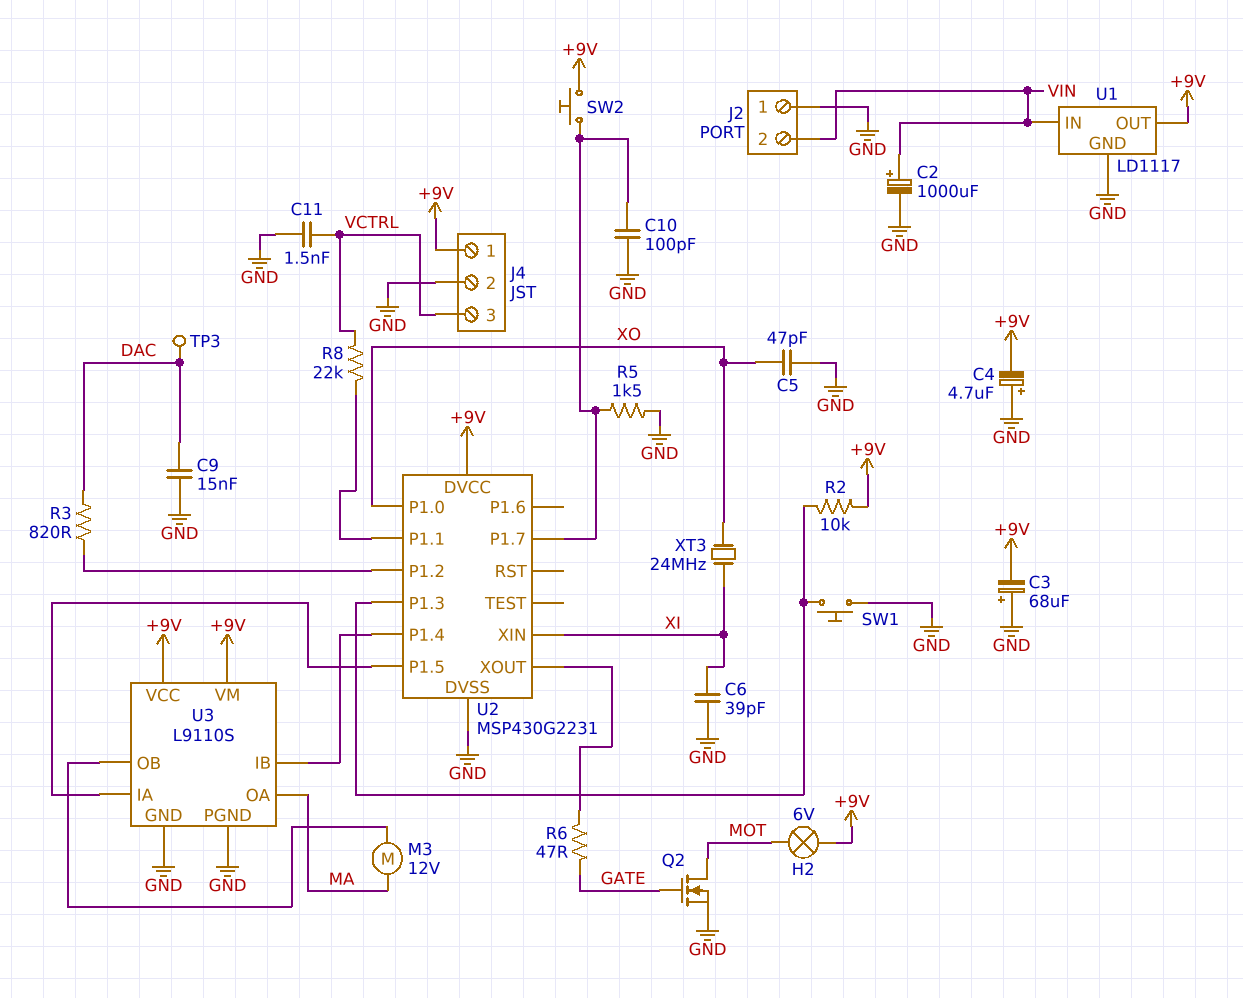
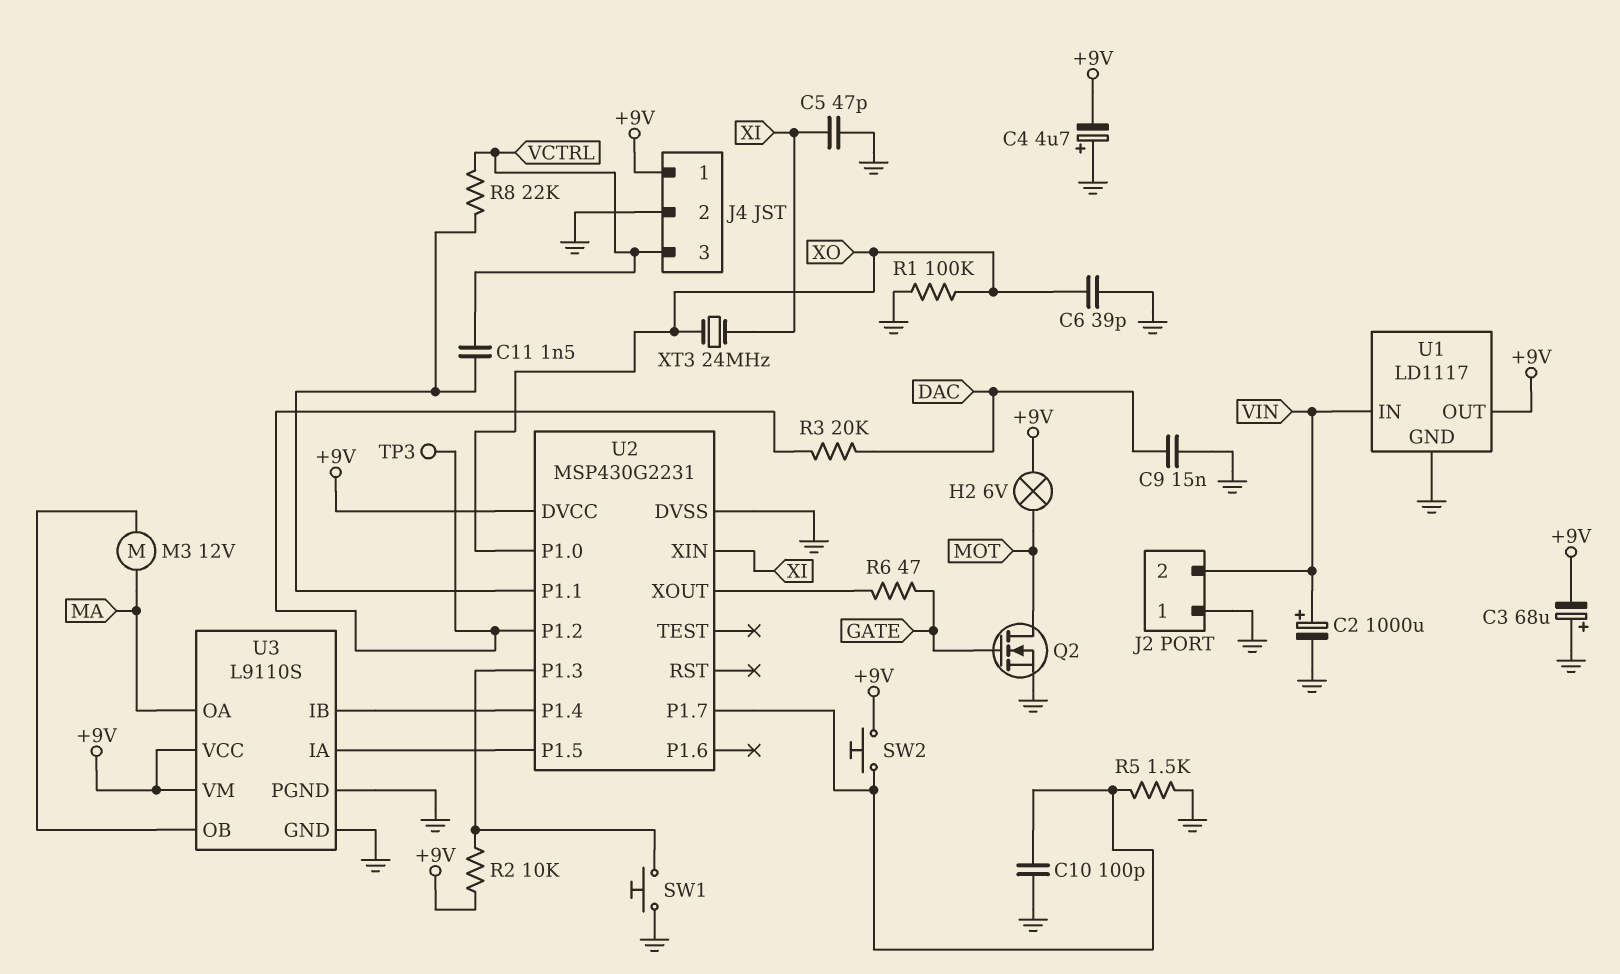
C5: 47pF (GND, XO) -> 47pF (GND, XI)
C6: 39pF (GND, XI) -> 39pF (GND, XO)
C11: 1.5nF (GND, VCTRL) -> 1.5nF (U2/P1.1, VCTRL)
R1: none -> 100k (GND, XO)
R3: 820 (DAC, U2/P1.2) -> 20k (DAC, U2/P1.2)
TP3: test point (DAC) -> test point (U2/P1.2)

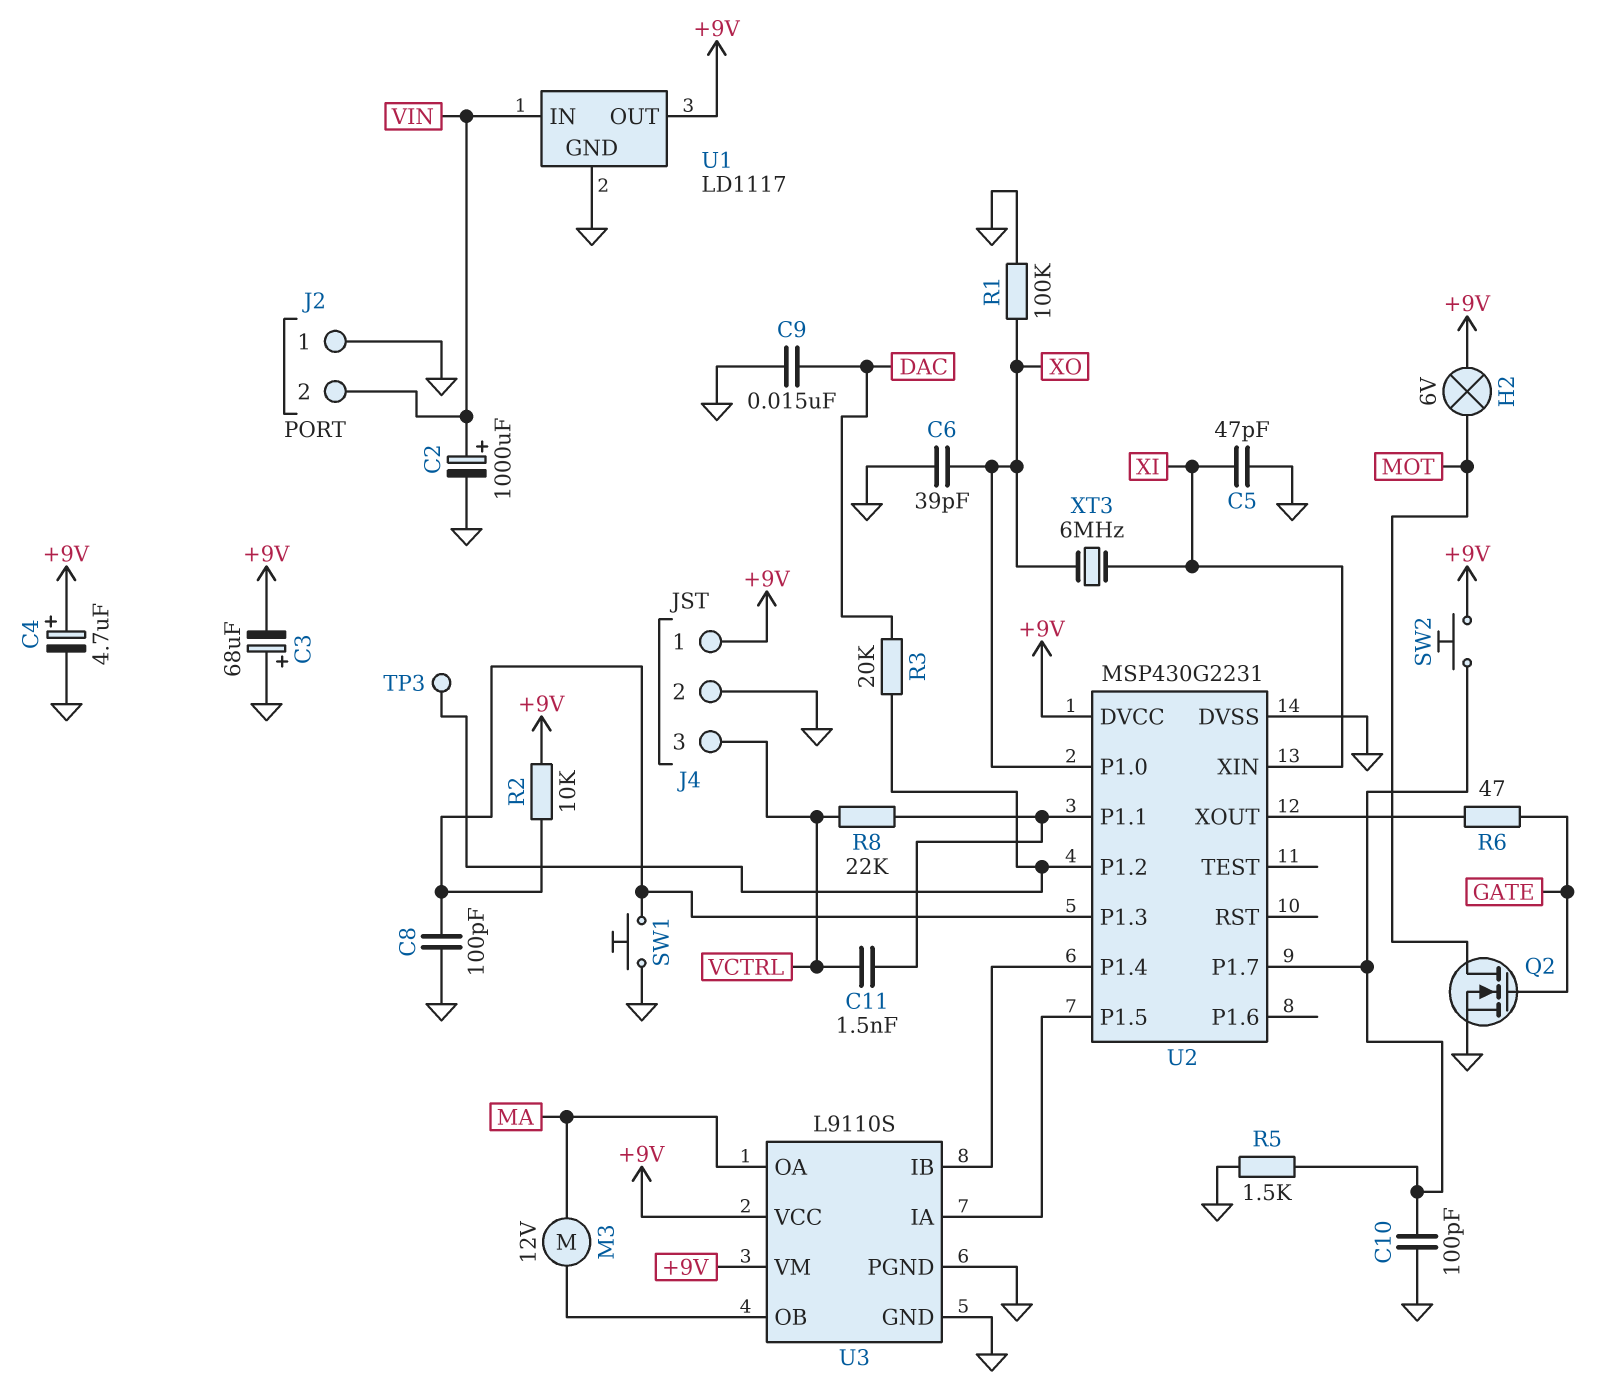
C4: 4.7uF (plus GND, minus +9V) -> 4.7uF (plus +9V, minus GND)
C8: none -> 100pF (GND, U2/P1.3)
XT3: 24MHz (XI, XO) -> 6MHz (XI, XO)

